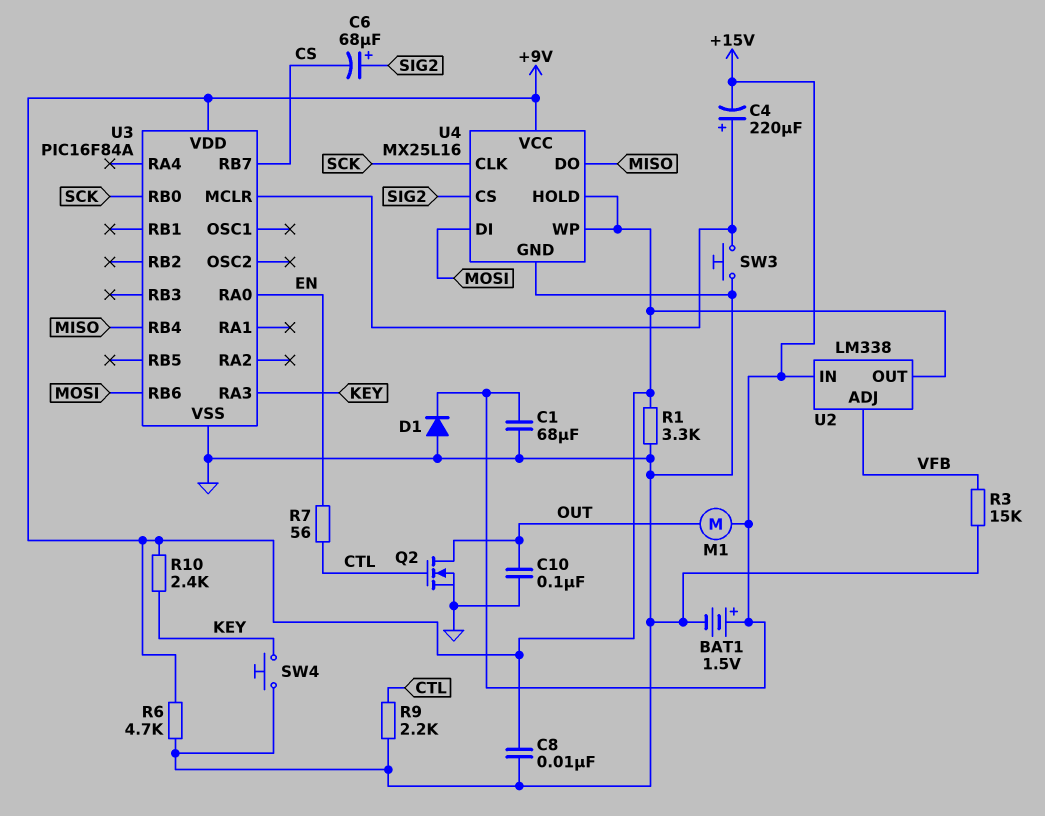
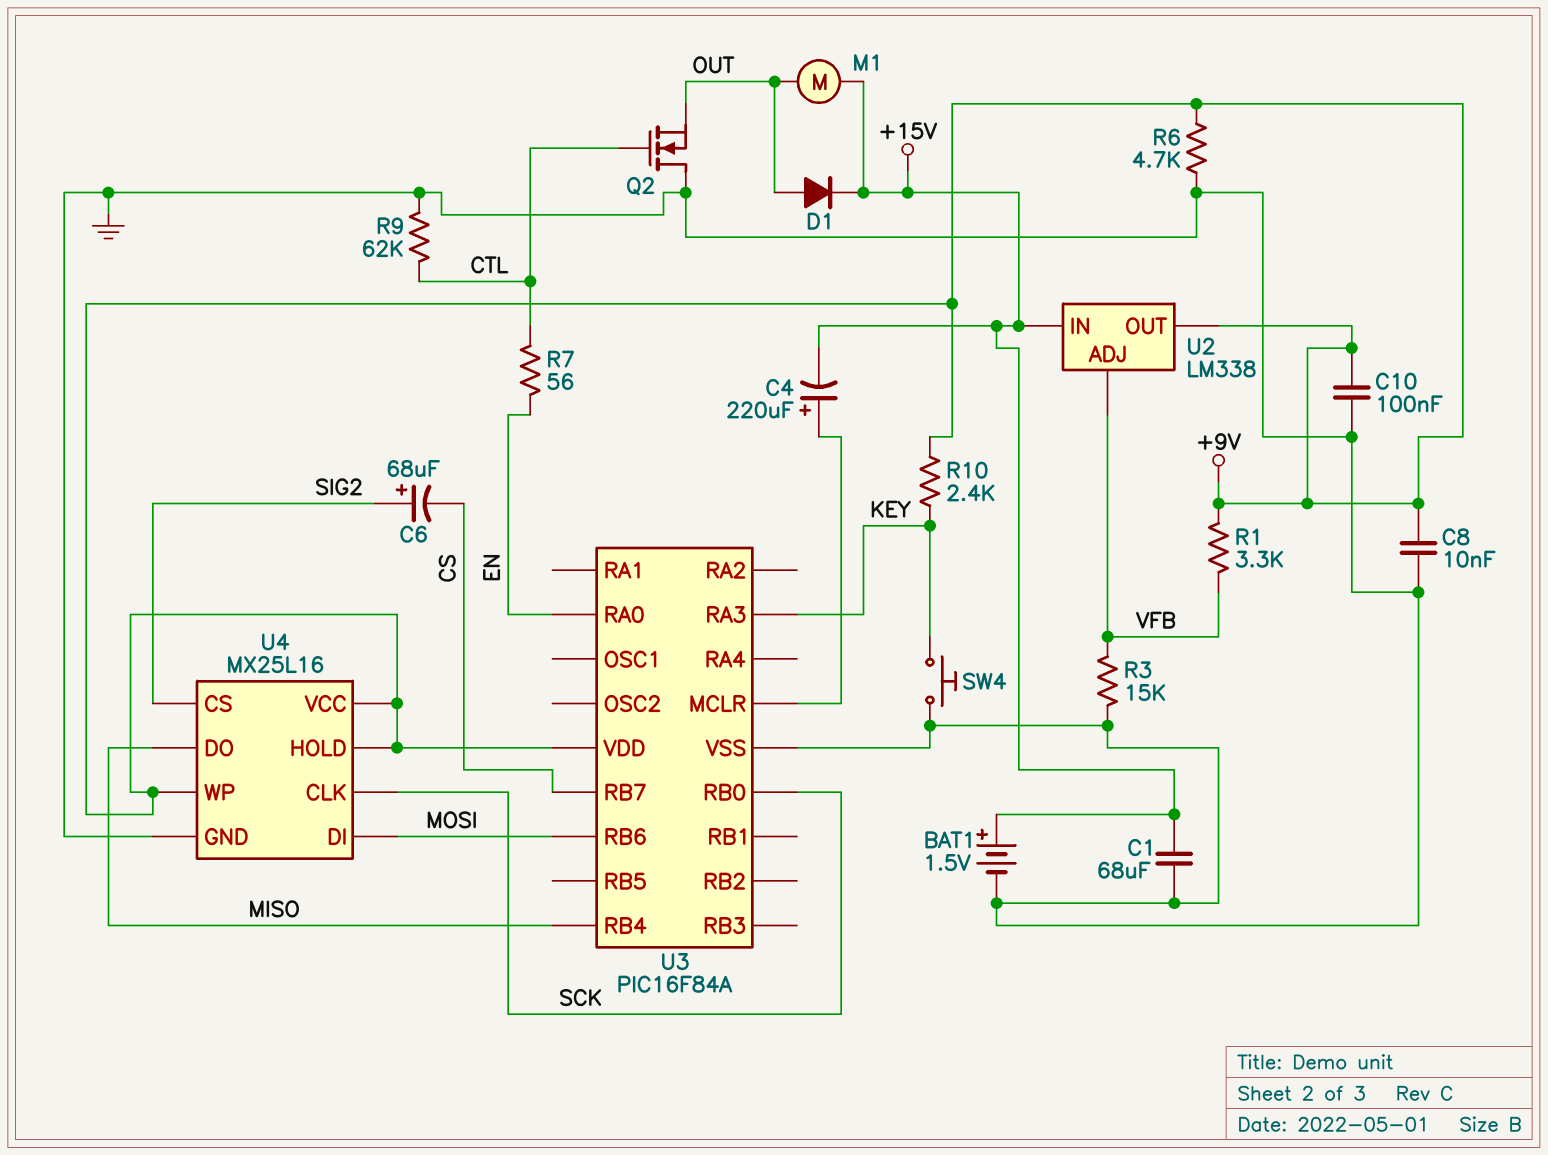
C10: 100nF (GND, OUT) -> 100nF (+9V, GND)
D1: diode (A GND, K +15V) -> diode (A OUT, K +15V)
Q2: NMOS (G CTL, D OUT, S GND) -> NMOS (G CTL, D GND, S OUT)
R1: 3.3k (+9V, GND) -> 3.3k (+9V, VFB)
R9: 2.2k (CTL, GND) -> 62k (CTL, GND)
SW3: button (GND, U3/MCLR) -> none

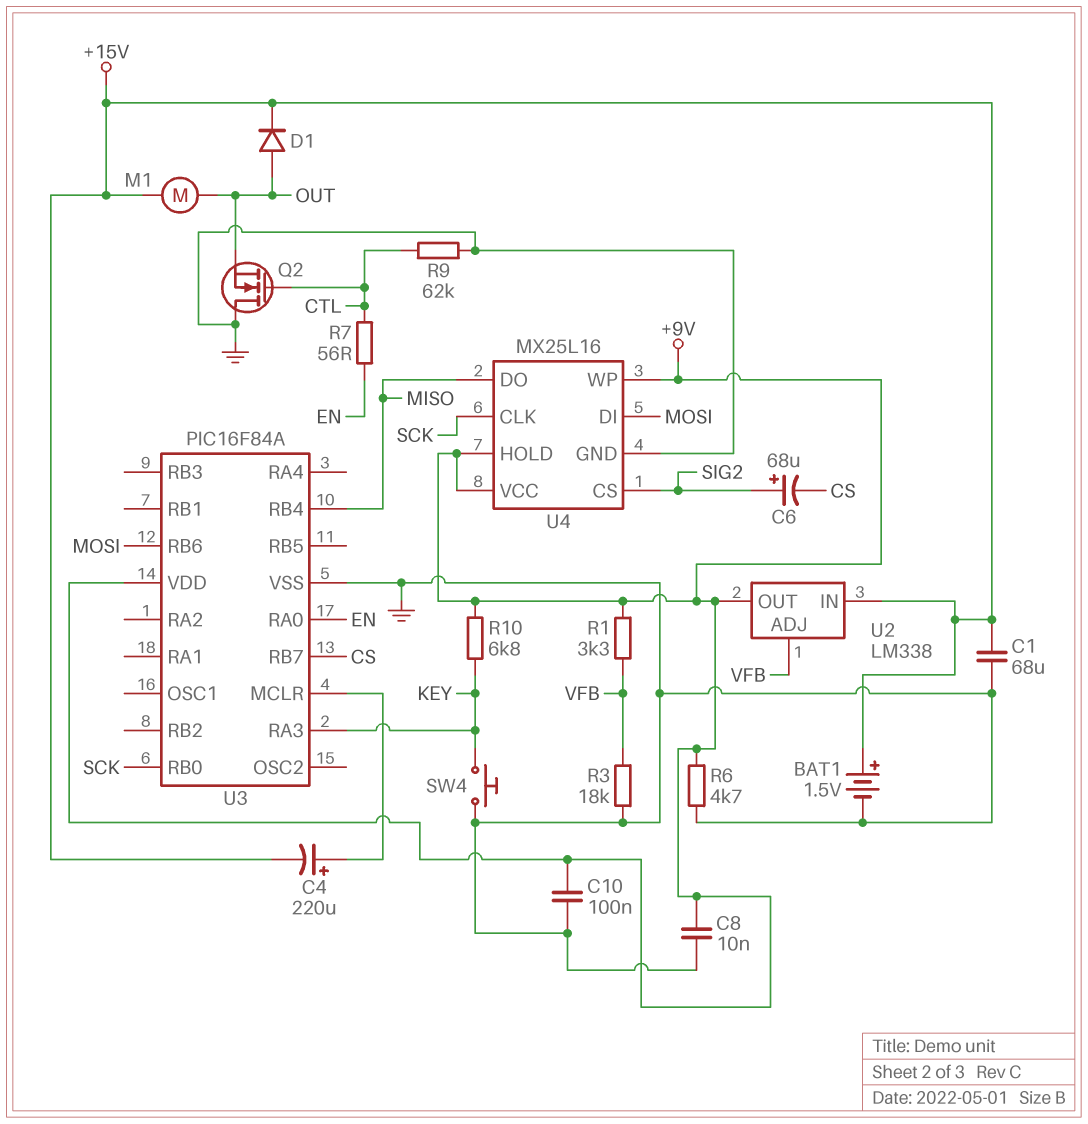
R3: 15k (GND, VFB) -> 18k (GND, VFB)
R10: 2.4k (+9V, KEY) -> 6.8k (+9V, KEY)

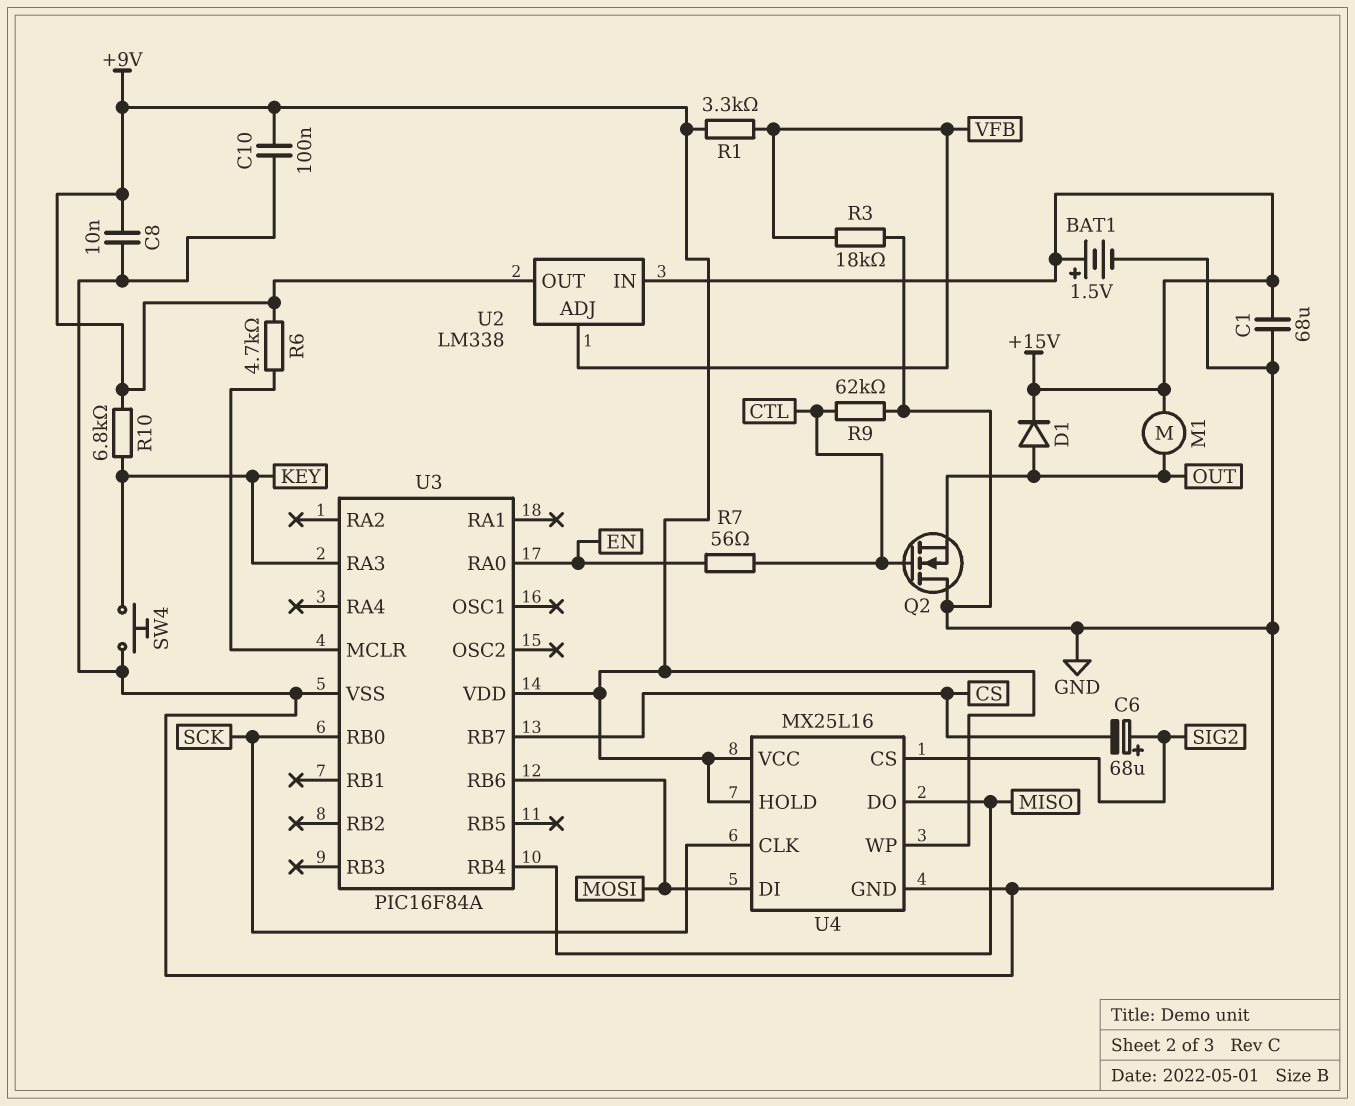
C4: 220uF (plus U3/MCLR, minus +15V) -> none
R6: 4.7k (+9V, GND) -> 4.7k (+9V, U3/MCLR)

